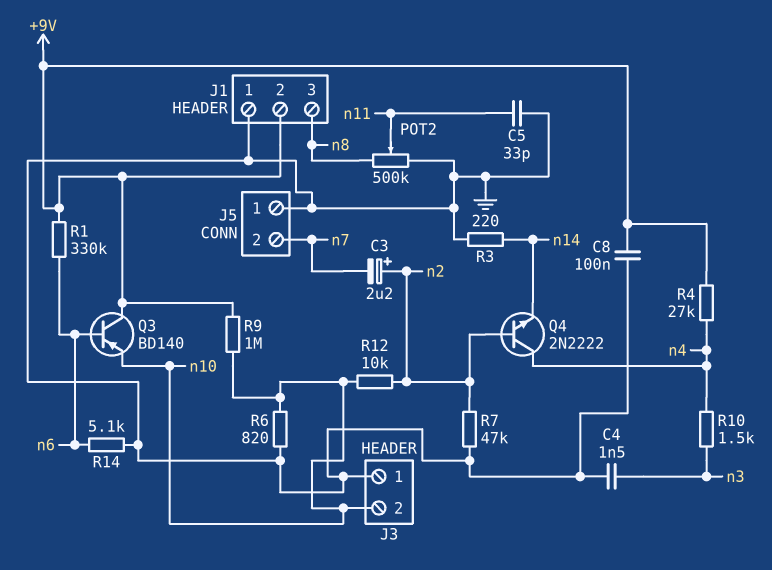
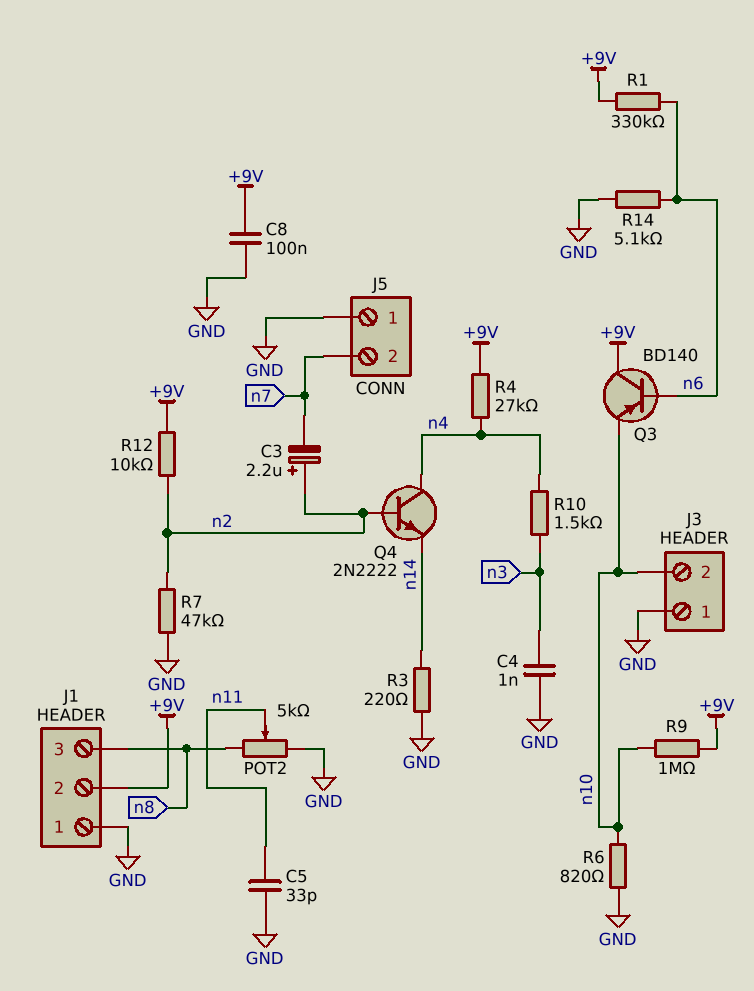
C4: 1.5nF (GND, n3) -> 1nF (GND, n3)
POT2: 500k (GND, n8, wiper n11) -> 5k (GND, n8, wiper n11)
R12: 10k (n2, n10) -> 10k (+9V, n2)

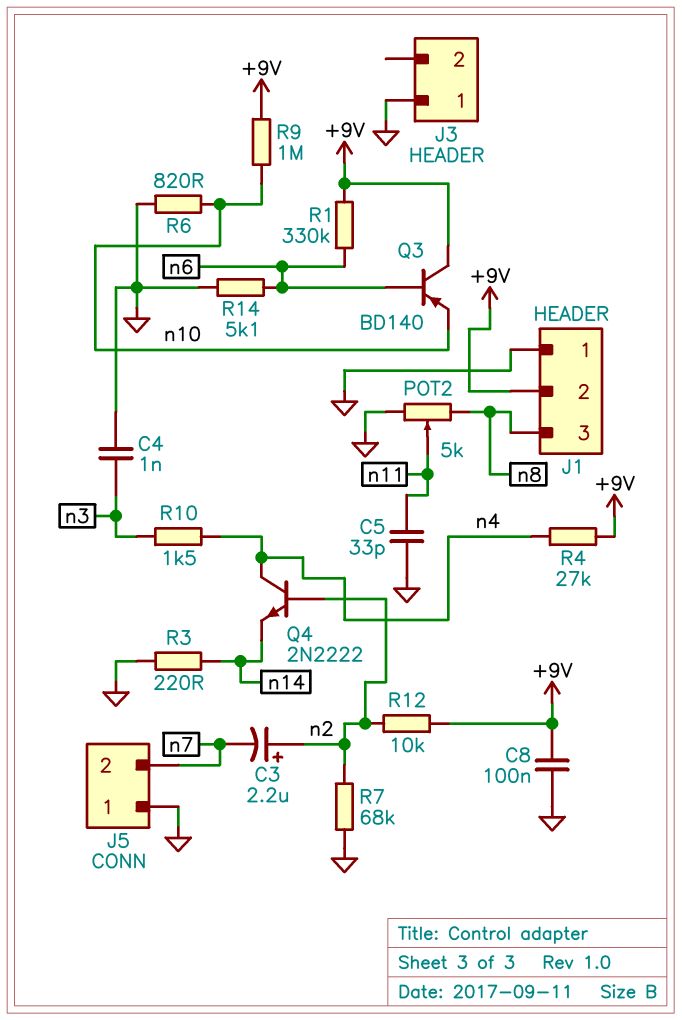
J3 pin 2: n10 -> none
R7: 47k (GND, n2) -> 68k (GND, n2)

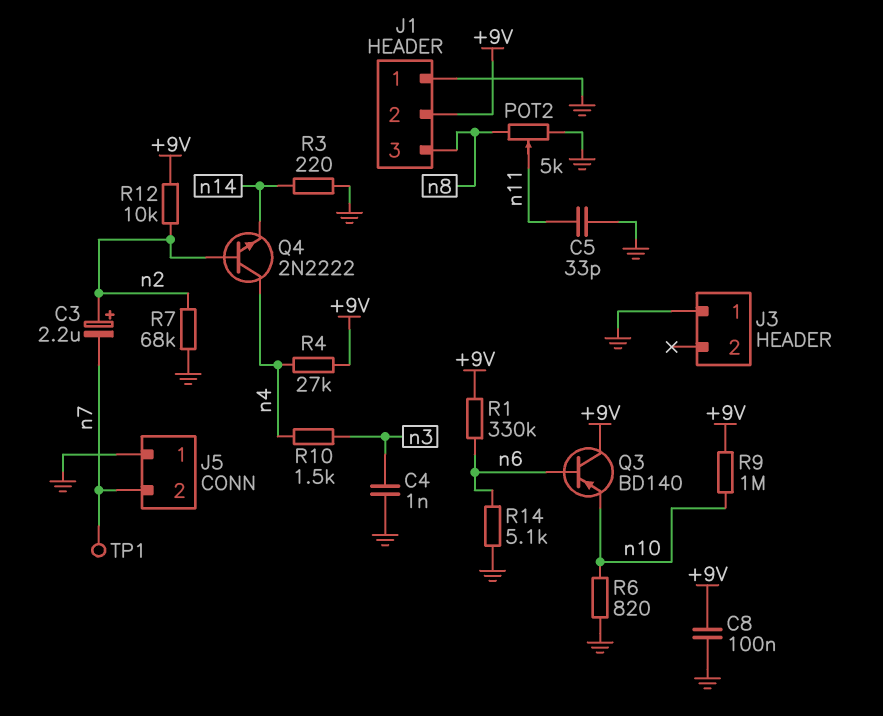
TP1: none -> test point (n7)

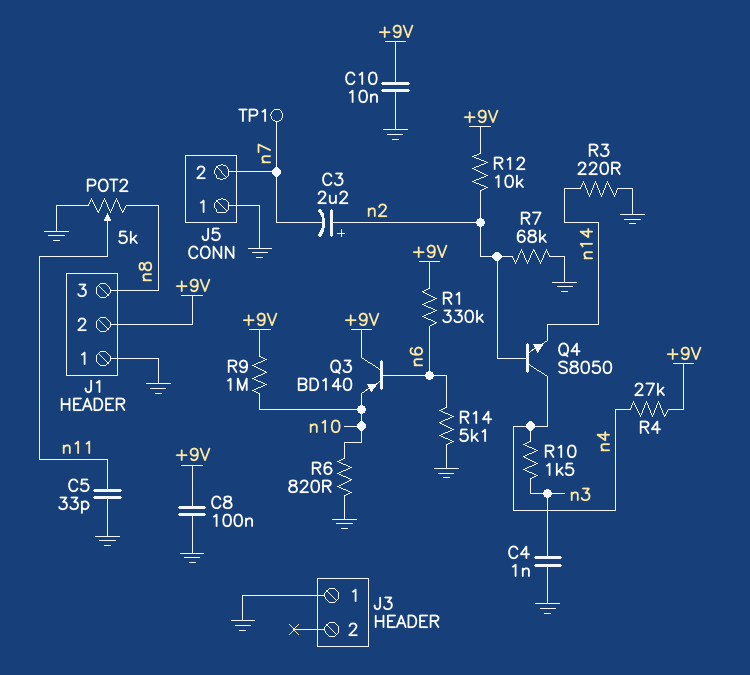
C10: none -> 10nF (+9V, GND)
Q4: NPN 2N2222 (B n2, C n4, E n14) -> NPN S8050 (B n2, C n4, E n14)

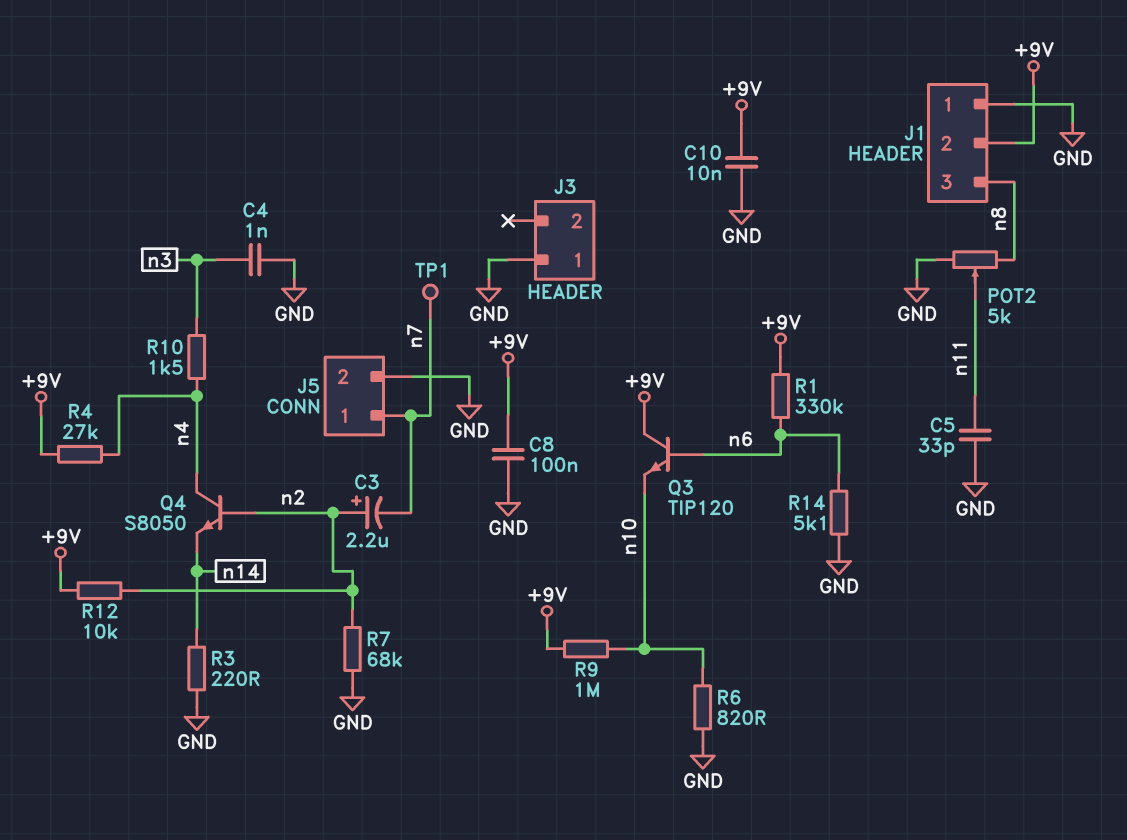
J5 pin 1: GND -> n7
J5 pin 2: n7 -> GND
Q3: PNP BD140 (B n6, C +9V, E n10) -> NPN TIP120 (B n6, C +9V, E n10)

